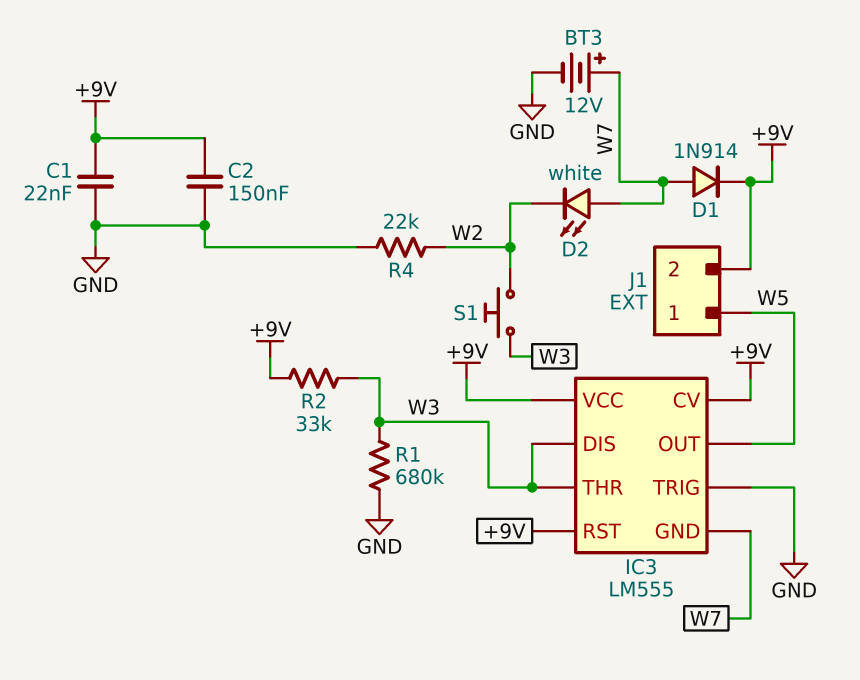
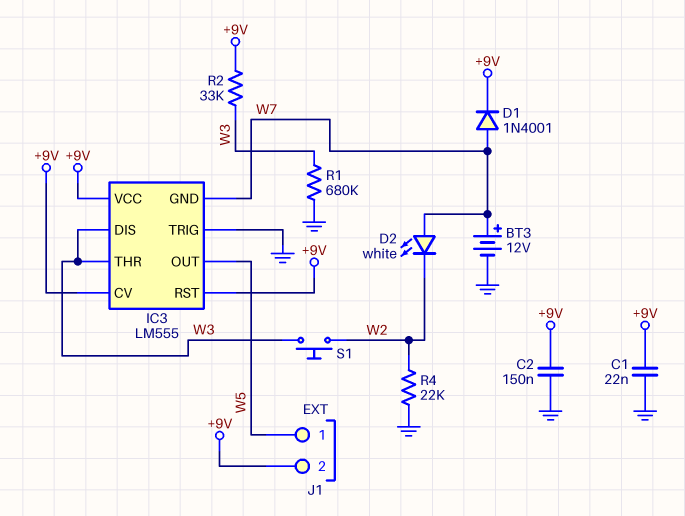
D1: diode 1N914 (A W7, K +9V) -> diode 1N4001 (A W7, K +9V)

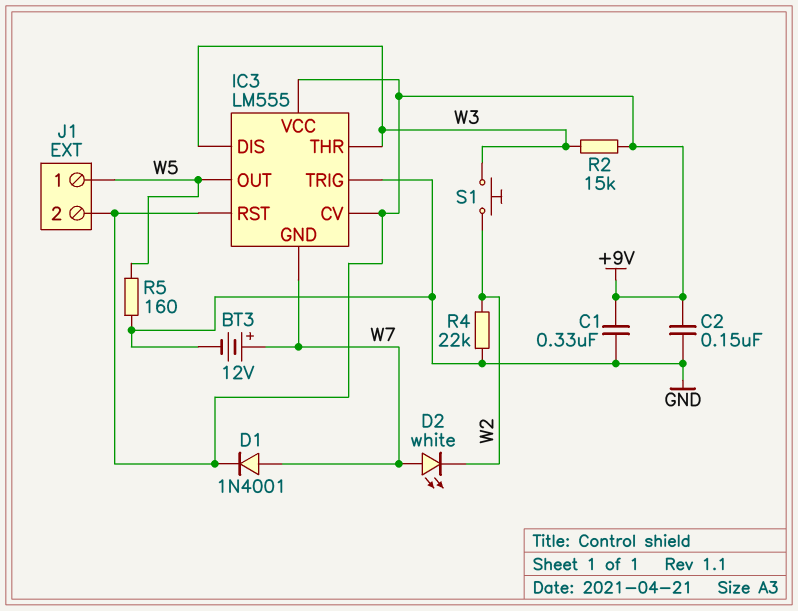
C1: 22nF (+9V, GND) -> 330nF (+9V, GND)
R1: 680k (GND, W3) -> none
R2: 33k (+9V, W3) -> 15k (+9V, W3)
R5: none -> 160 (GND, W5)

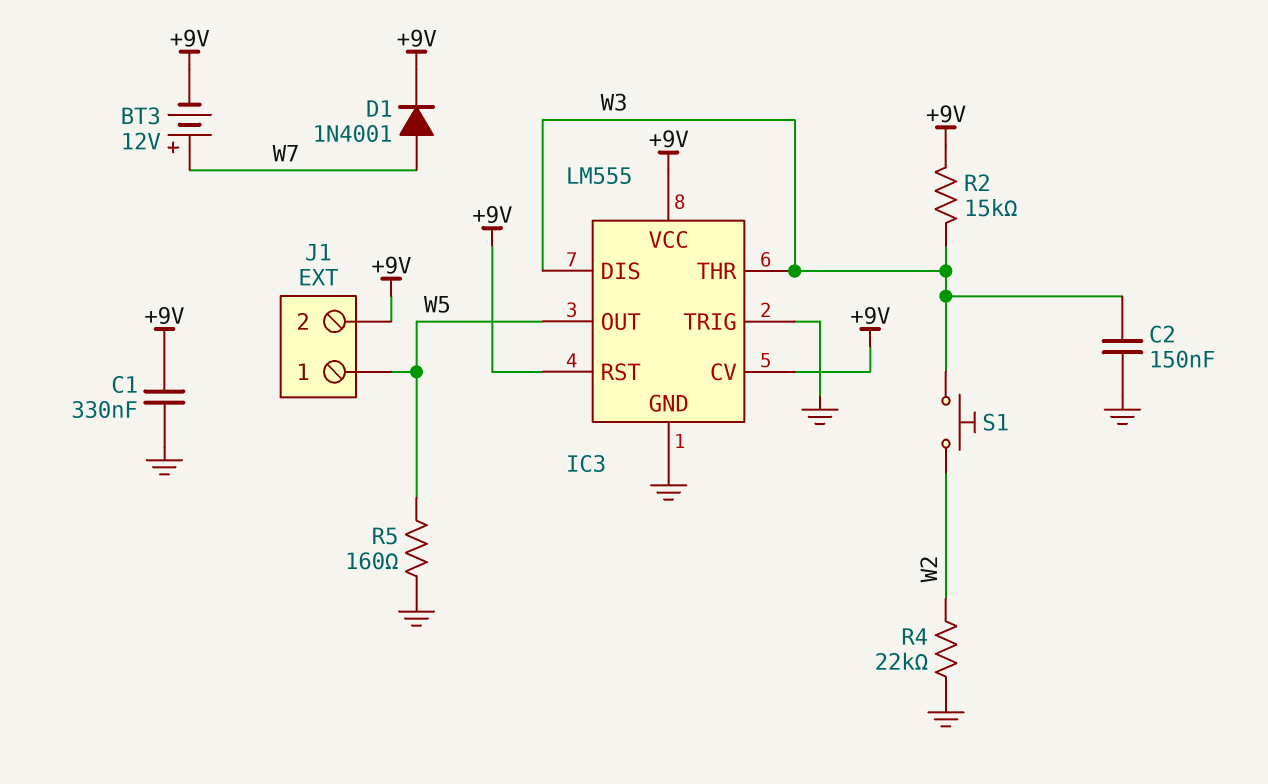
BT3: 12V (plus W7, minus GND) -> 12V (plus W7, minus +9V)
C2: 150nF (+9V, GND) -> 150nF (GND, W3)
D2: LED white (A W7, K W2) -> none
IC3 pin GND: W7 -> GND

